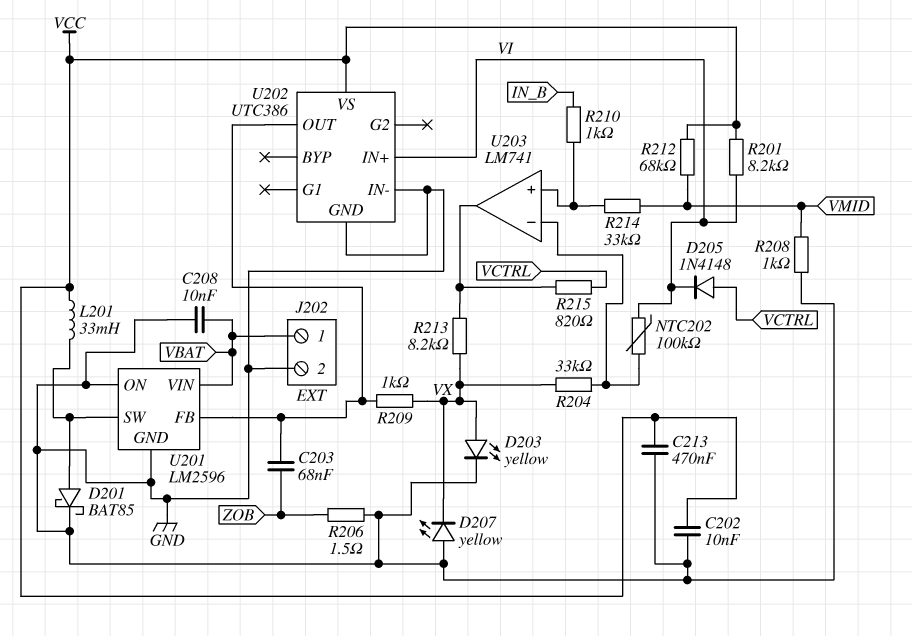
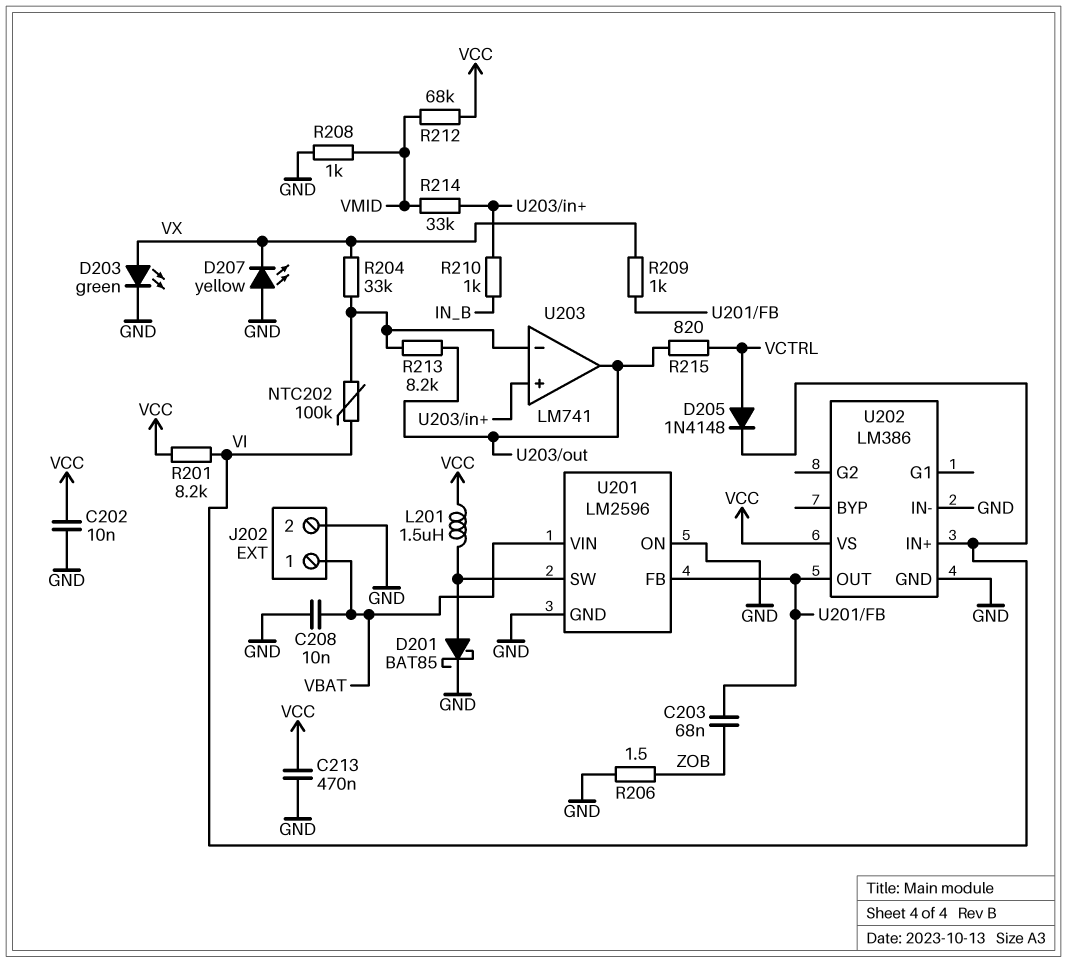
D203: LED yellow (A VX, K GND) -> LED green (A VX, K GND)
L201: 33mH (U201/SW, VCC) -> 1.5uH (U201/SW, VCC)
R213: 8.2k (U203/out, VX) -> 8.2k (U203/in-, U203/out)
U202: UTC386 -> LM386

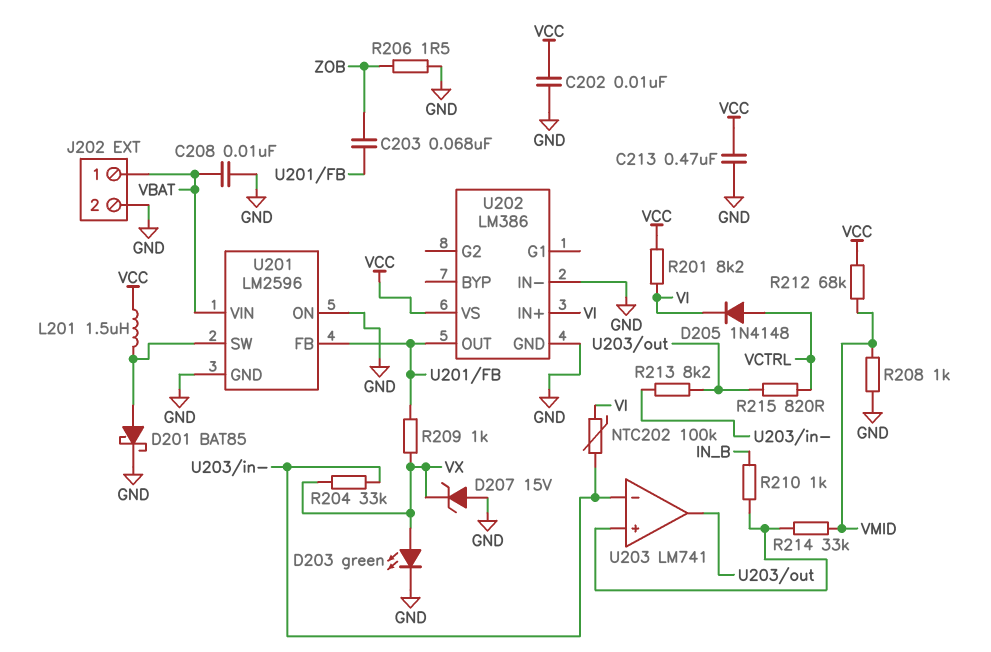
D207: LED yellow (A GND, K VX) -> zener 15V (A GND, K VX)

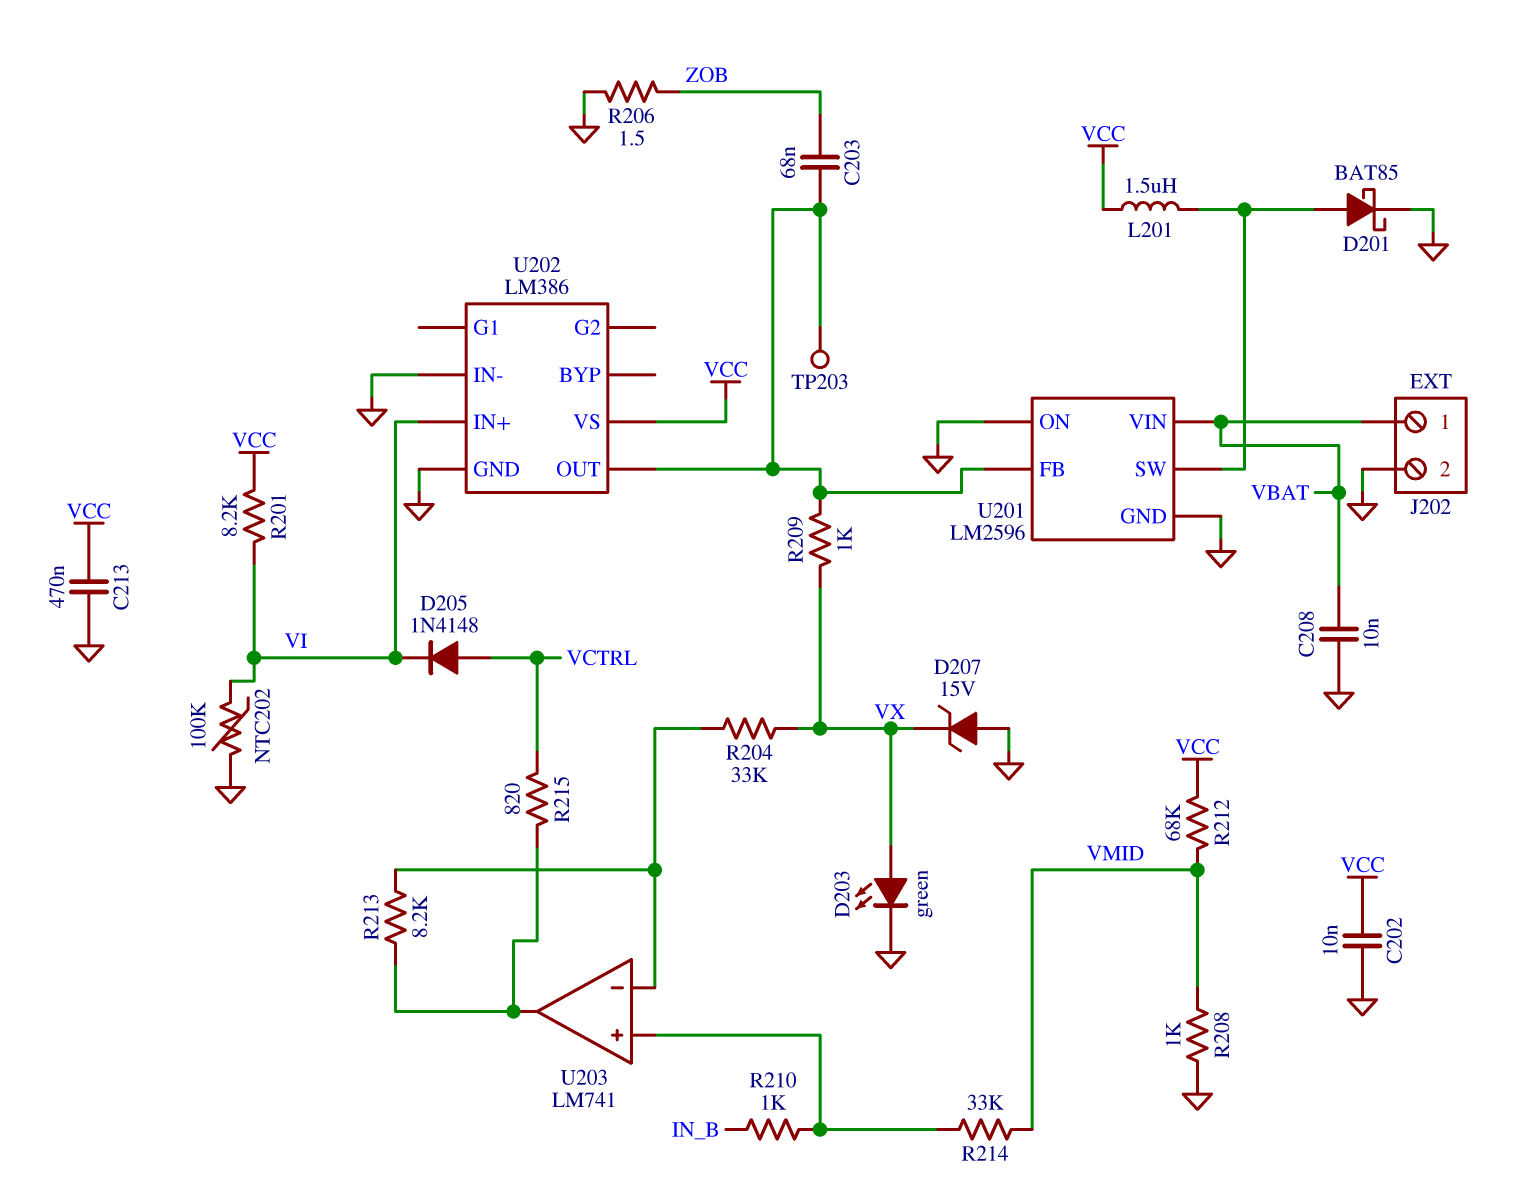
NTC202: 100k (U203/in-, VI) -> 100k (GND, VI)
TP203: none -> test point (U201/FB)

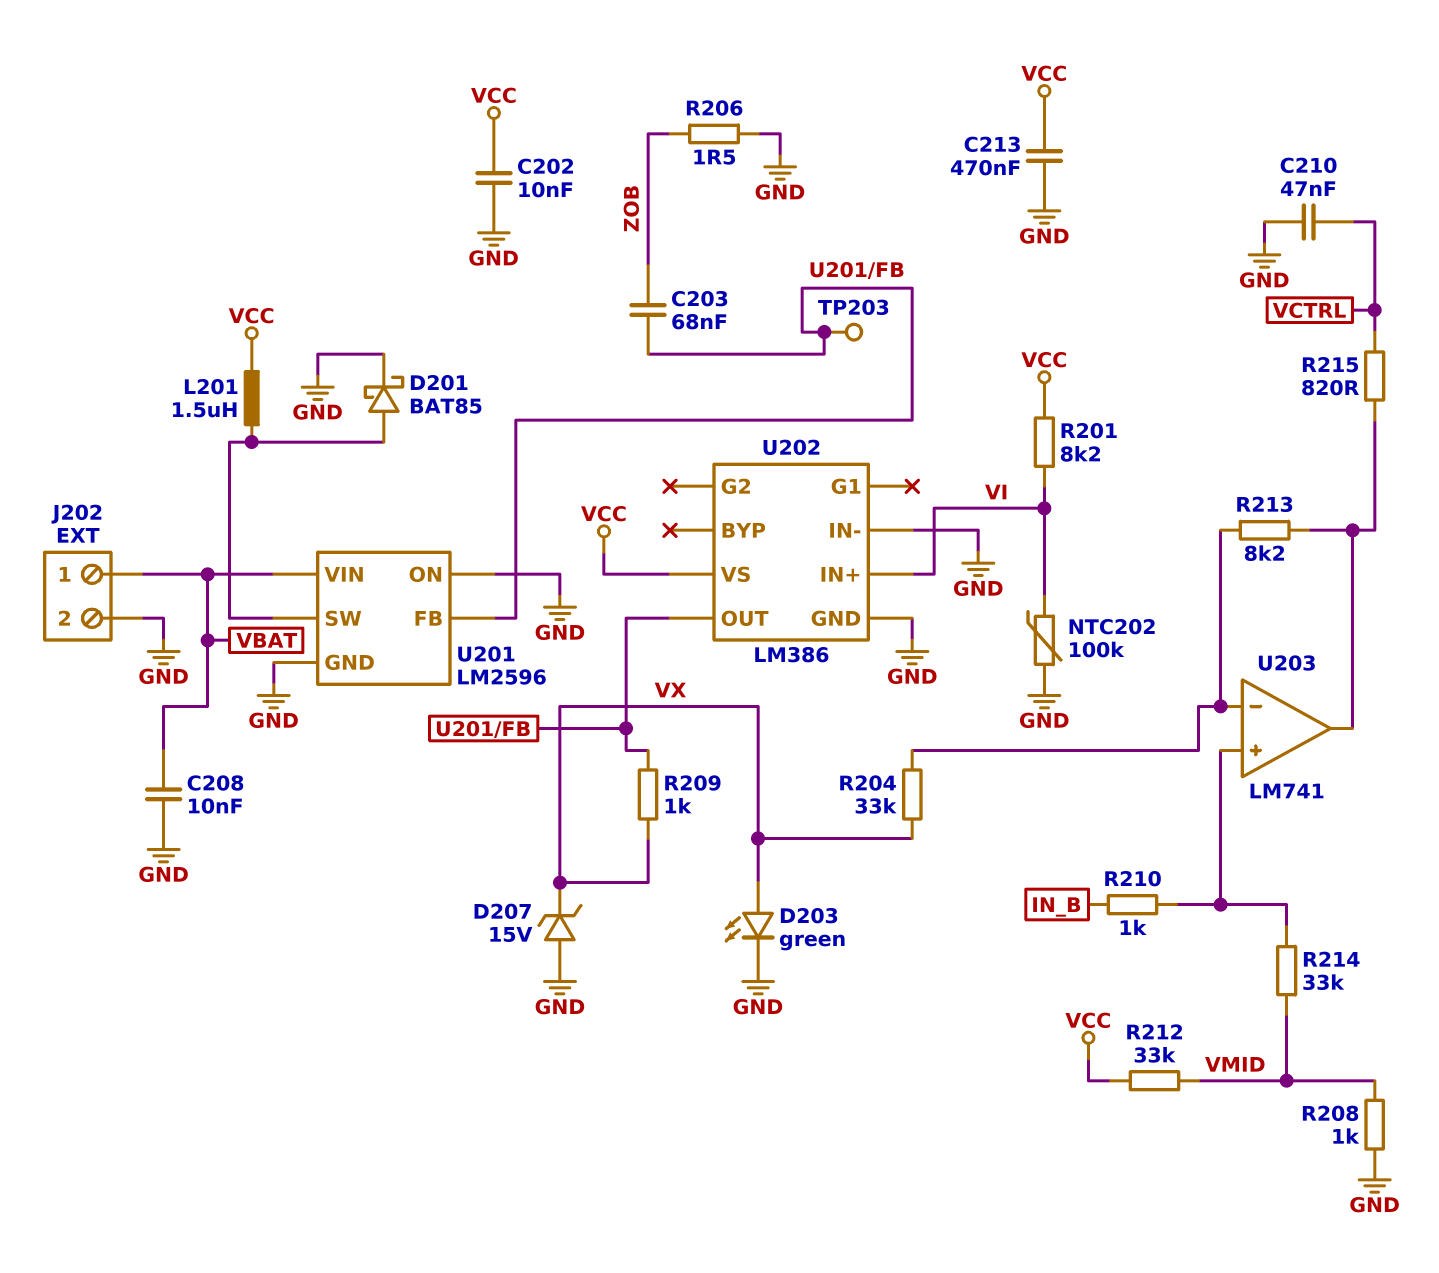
C210: none -> 47nF (GND, VCTRL)
D205: diode 1N4148 (A VCTRL, K VI) -> none
R212: 68k (VCC, VMID) -> 33k (VCC, VMID)

